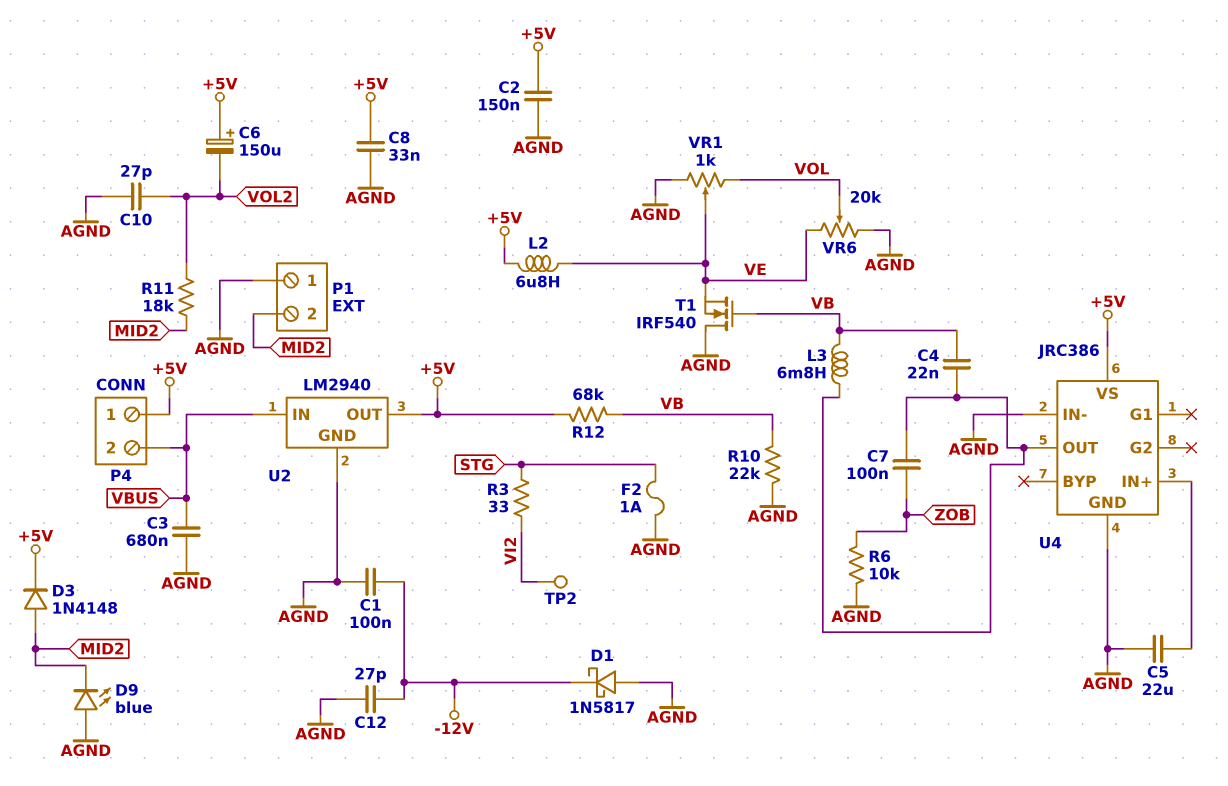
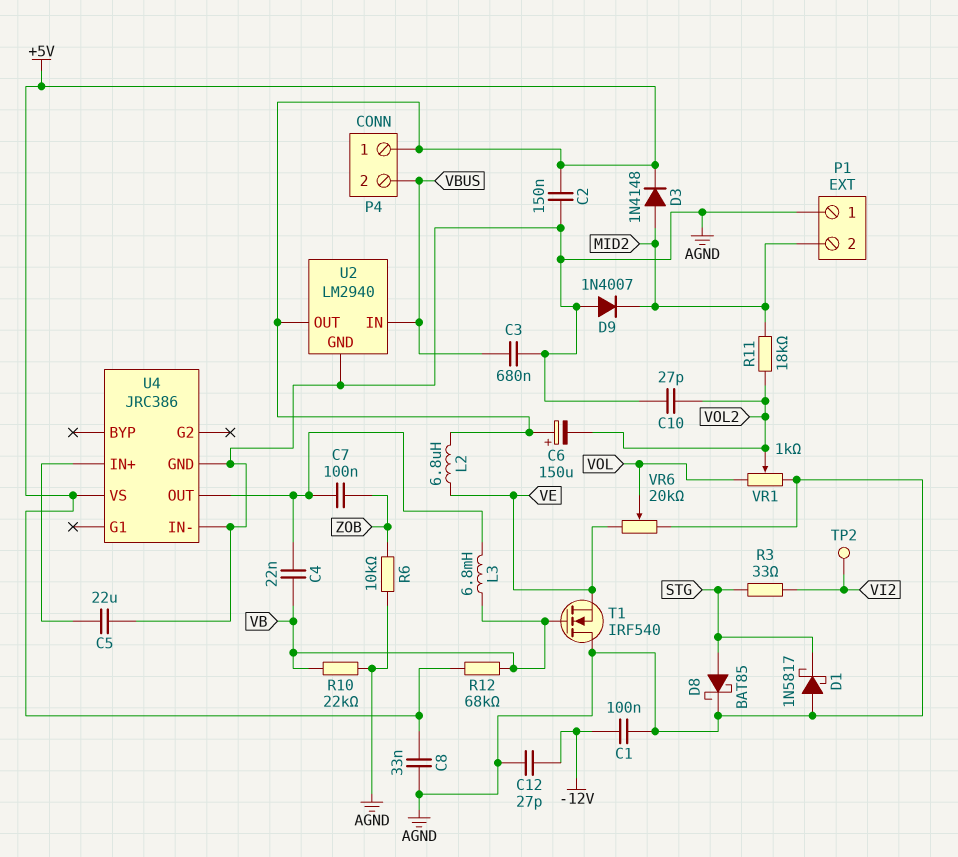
D1: schottky 1N5817 (A AGND, K -12V) -> schottky 1N5817 (A AGND, K STG)
D8: none -> schottky BAT85 (A STG, K AGND)
D9: LED blue (A AGND, K MID2) -> diode 1N4007 (A AGND, K MID2)
F2: 1A (AGND, STG) -> none
VR1: 1k (AGND, VOL, wiper VE) -> 1k (AGND, VOL, wiper VOL2)

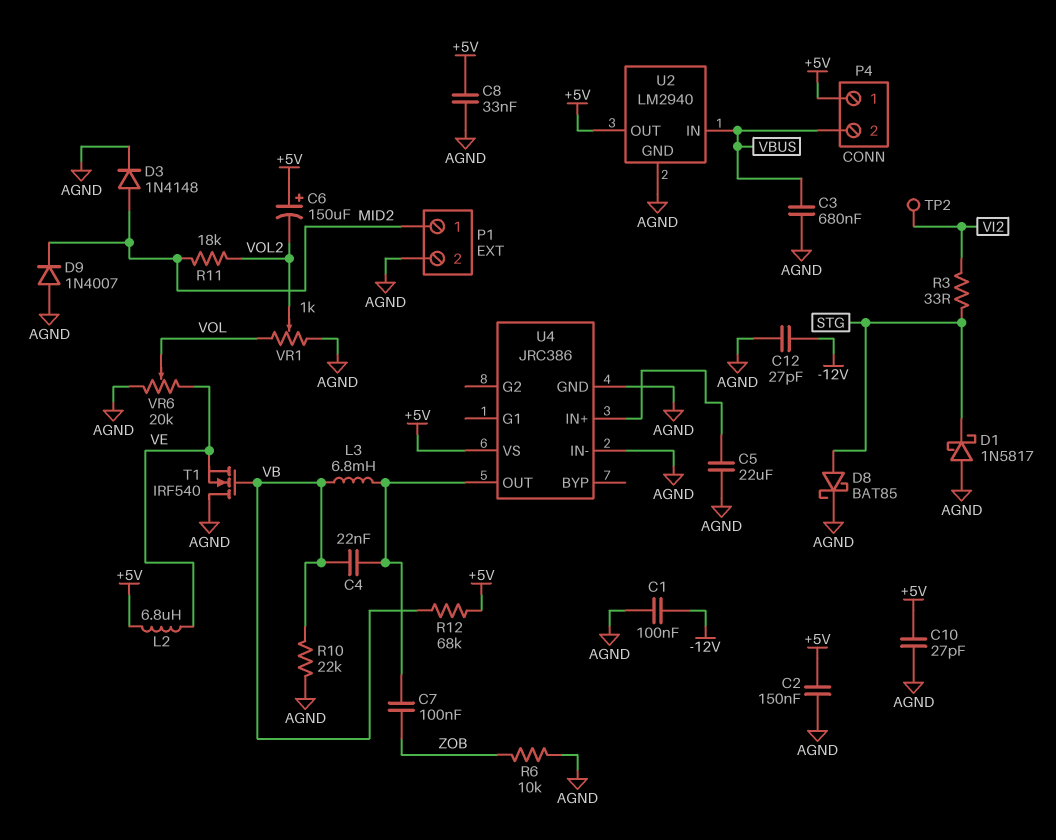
C10: 27pF (AGND, VOL2) -> 27pF (+5V, AGND)
D3: diode 1N4148 (A MID2, K +5V) -> diode 1N4148 (A MID2, K AGND)
P1 pin 1: AGND -> MID2
P1 pin 2: MID2 -> AGND

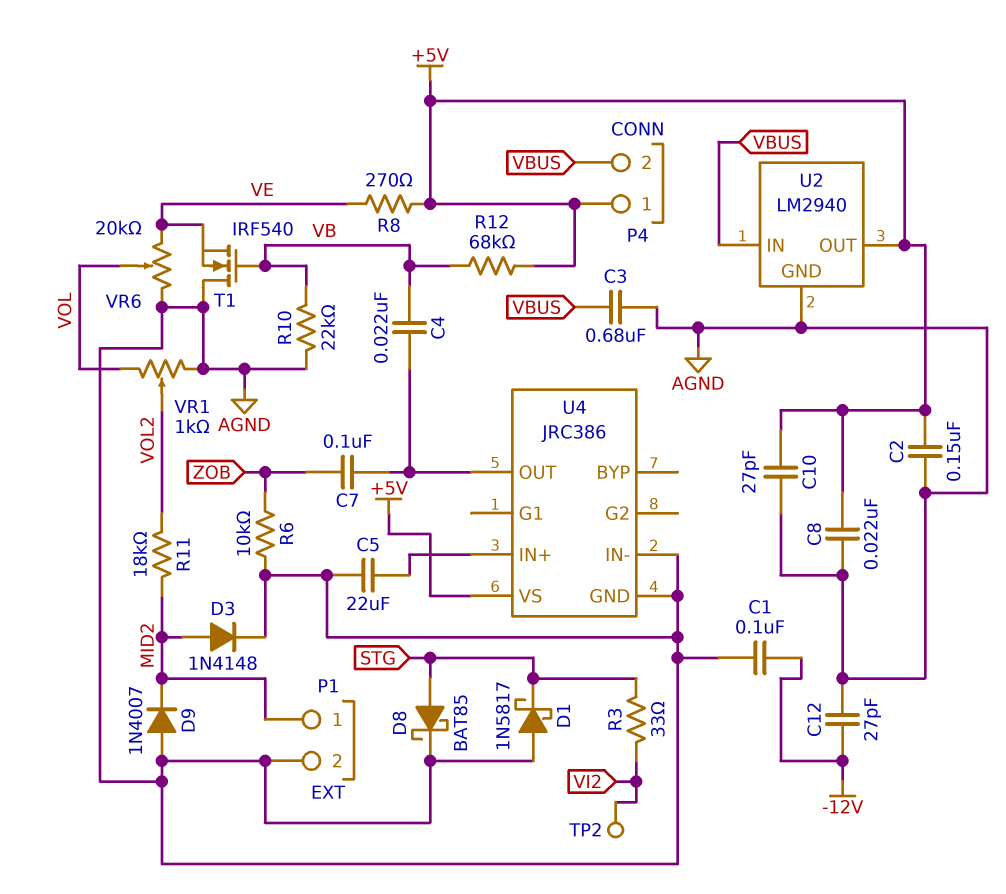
C6: 150uF (plus +5V, minus VOL2) -> none
C8: 33nF (+5V, AGND) -> 22nF (+5V, AGND)
L2: 6.8uH (+5V, VE) -> none
L3: 6.8mH (U4/OUT, VB) -> none
R8: none -> 270 (+5V, VE)

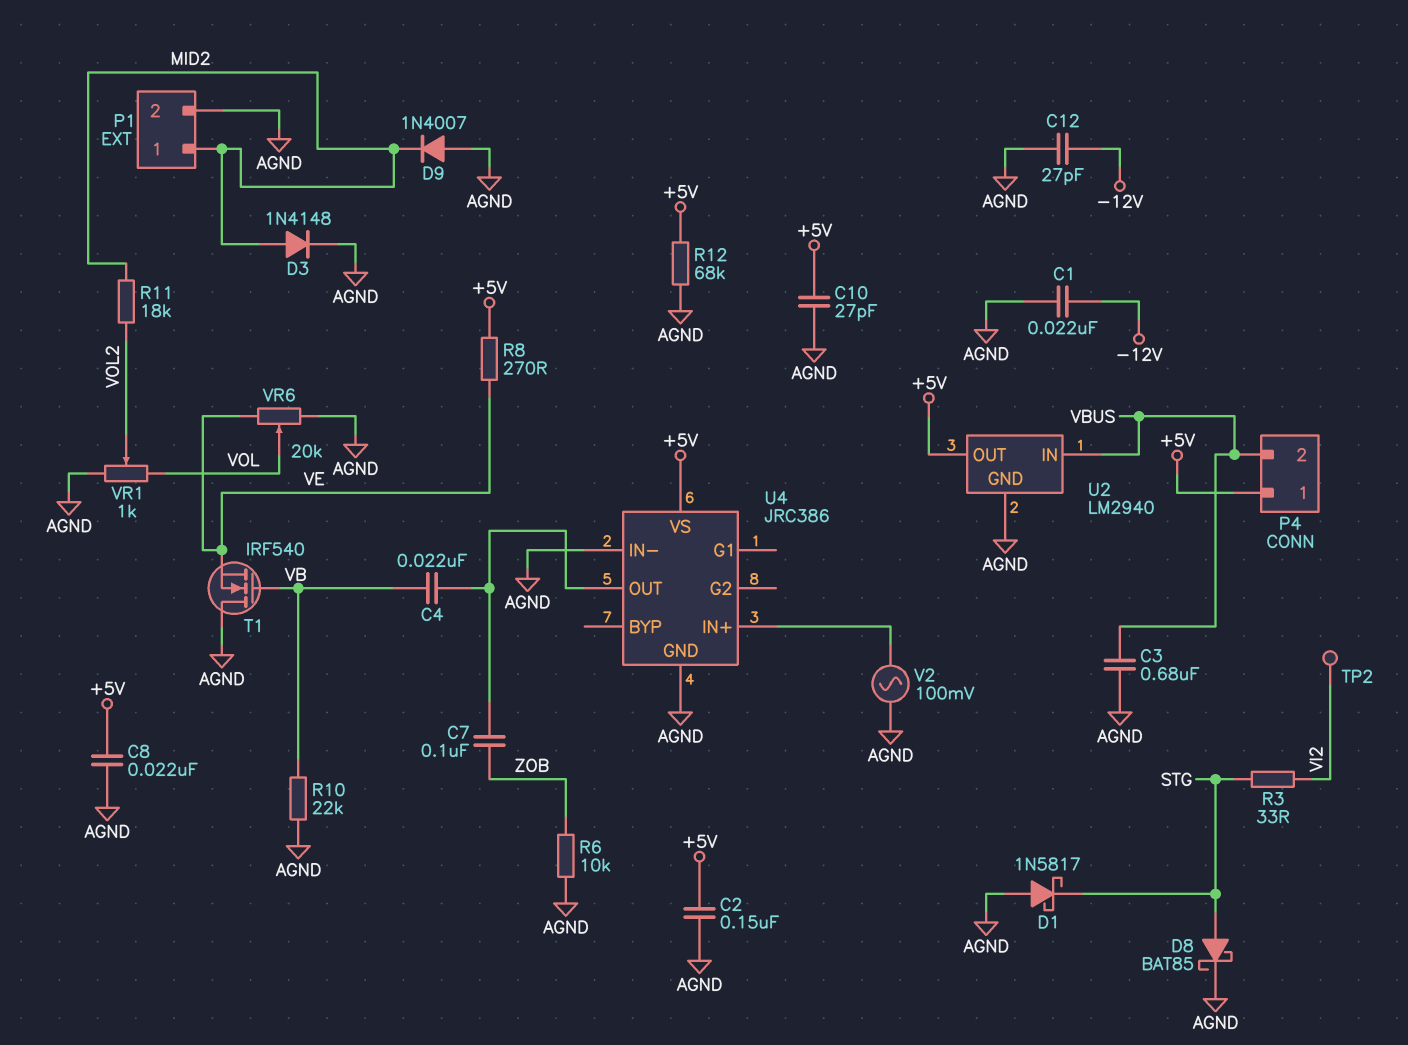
C1: 100nF (-12V, AGND) -> 22nF (-12V, AGND)
C5: 22uF (AGND, U4/IN+) -> none
R12: 68k (+5V, VB) -> 68k (+5V, AGND)
V2: none -> AC 100mV (AGND, U4/IN+)

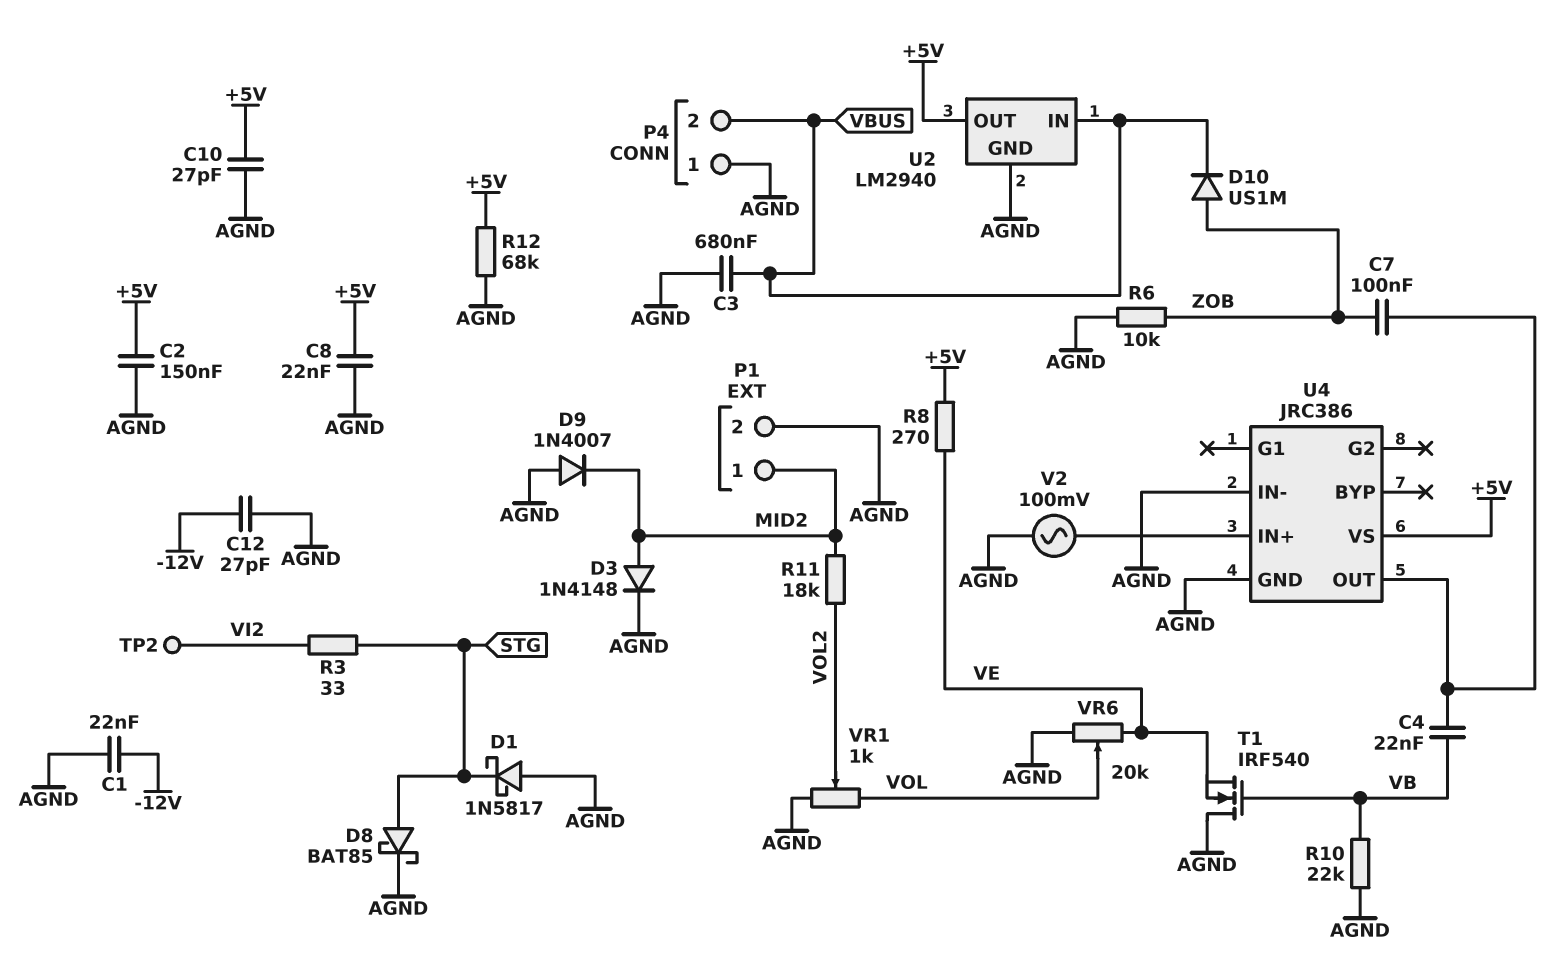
D10: none -> diode US1M (A ZOB, K VBUS)
P4 pin 1: +5V -> AGND

